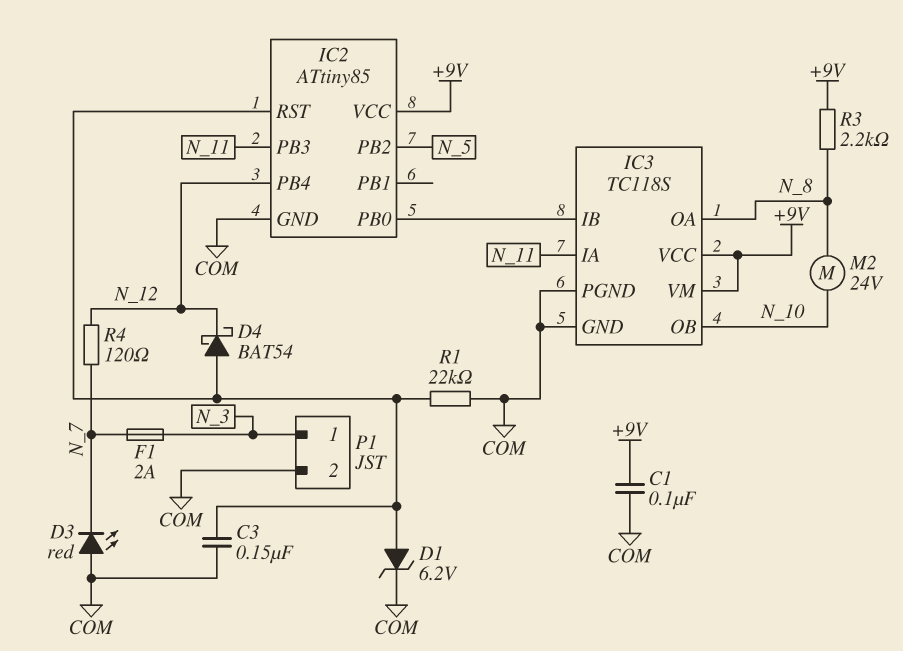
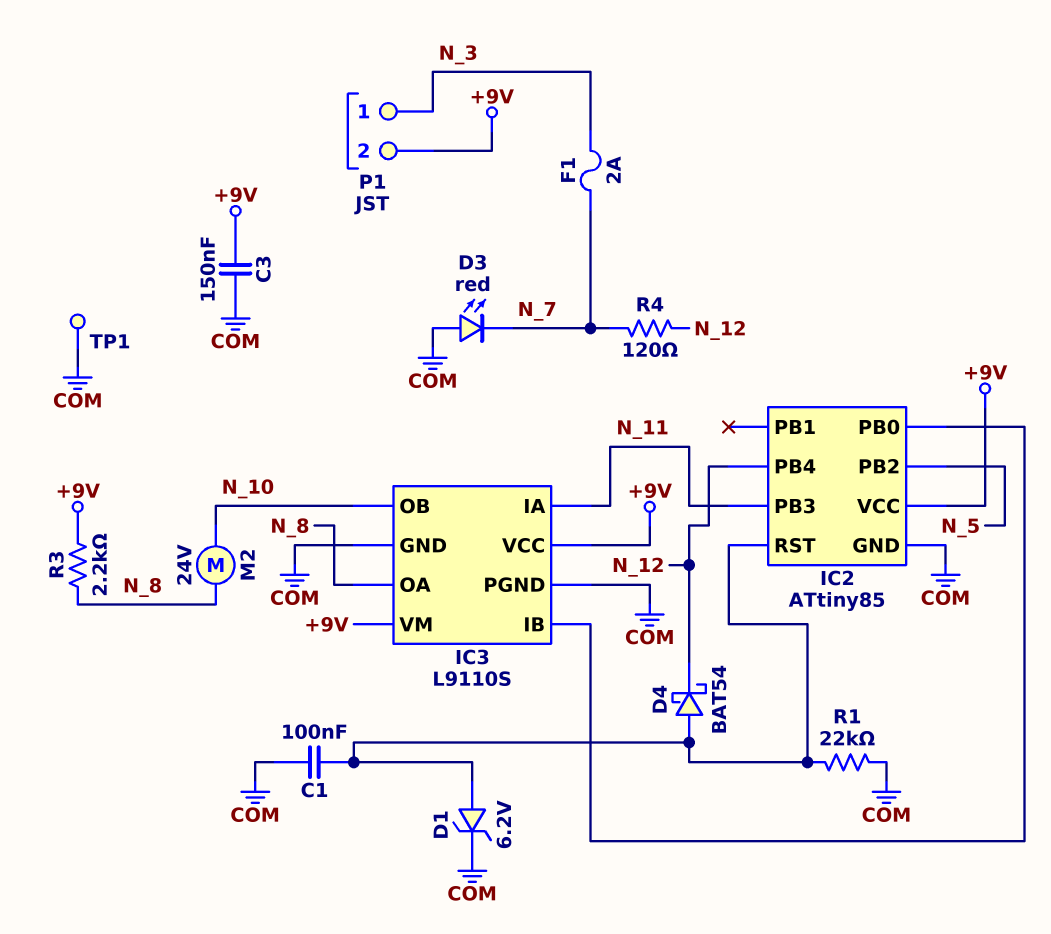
C1: 100nF (+9V, COM) -> 100nF (COM, IC2/RST)
C3: 150nF (COM, IC2/RST) -> 150nF (+9V, COM)
IC3: TC118S -> L9110S
P1 pin 2: COM -> +9V
TP1: none -> test point (COM)

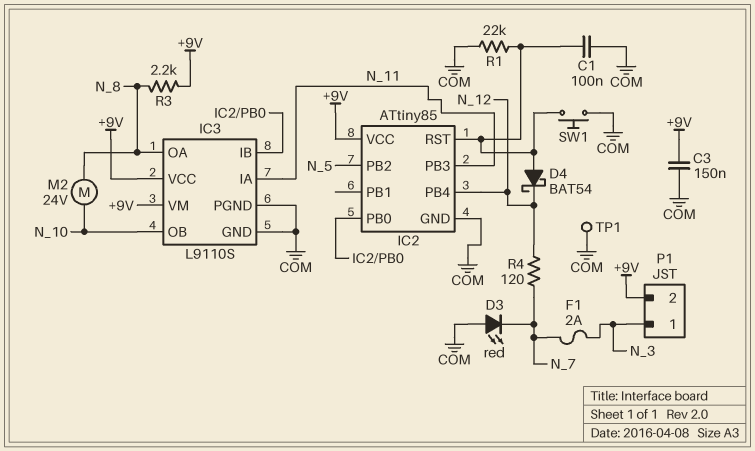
D1: zener 6.2V (A IC2/RST, K COM) -> none
SW1: none -> button (COM, IC2/RST)

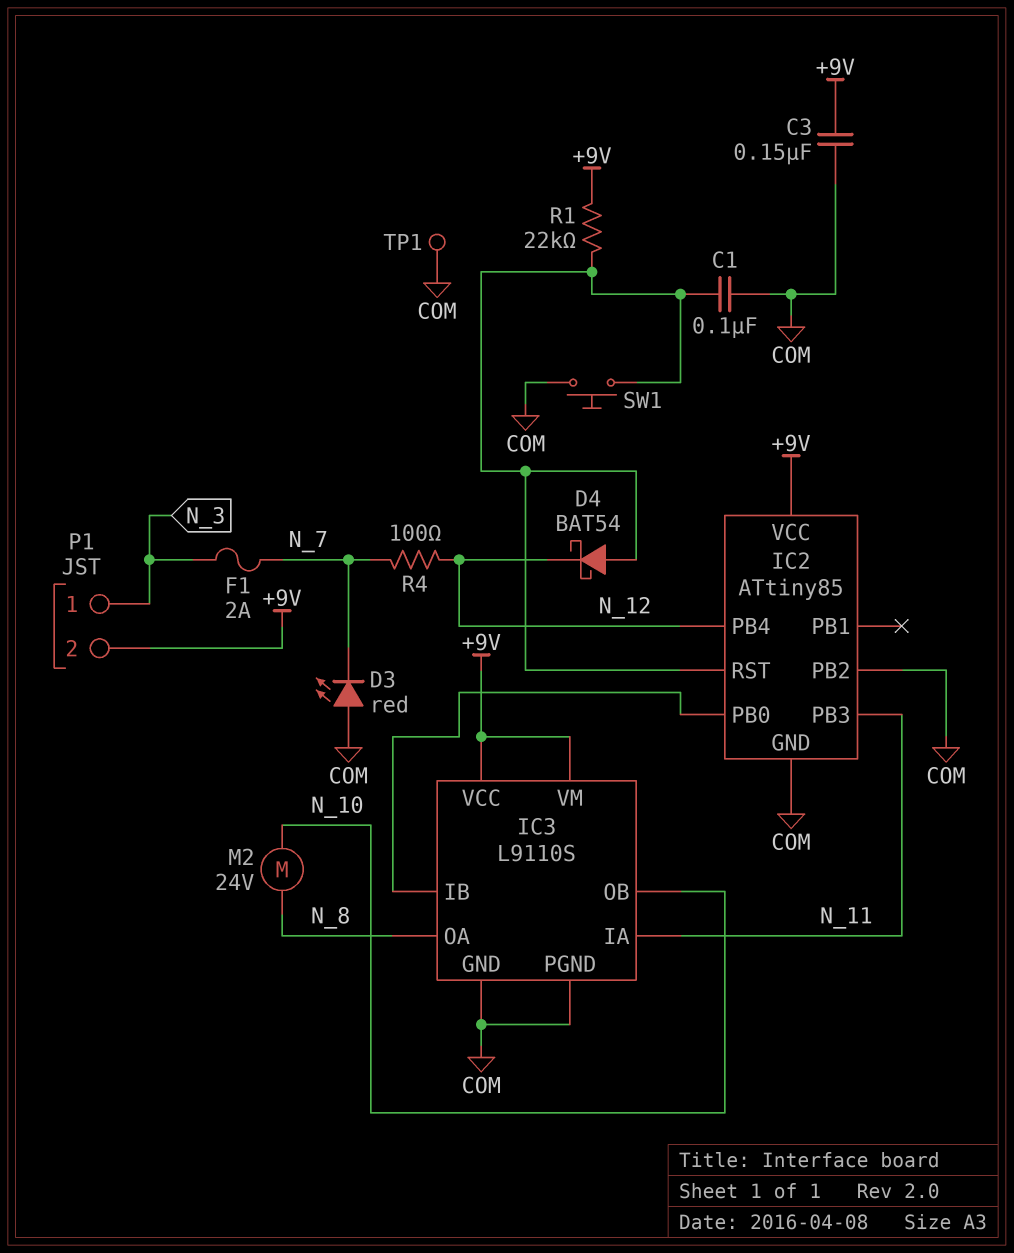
IC2 pin PB2: N_5 -> COM
R1: 22k (COM, IC2/RST) -> 22k (+9V, IC2/RST)
R3: 2.2k (+9V, N_8) -> none
R4: 120 (N_7, N_12) -> 100 (N_7, N_12)

